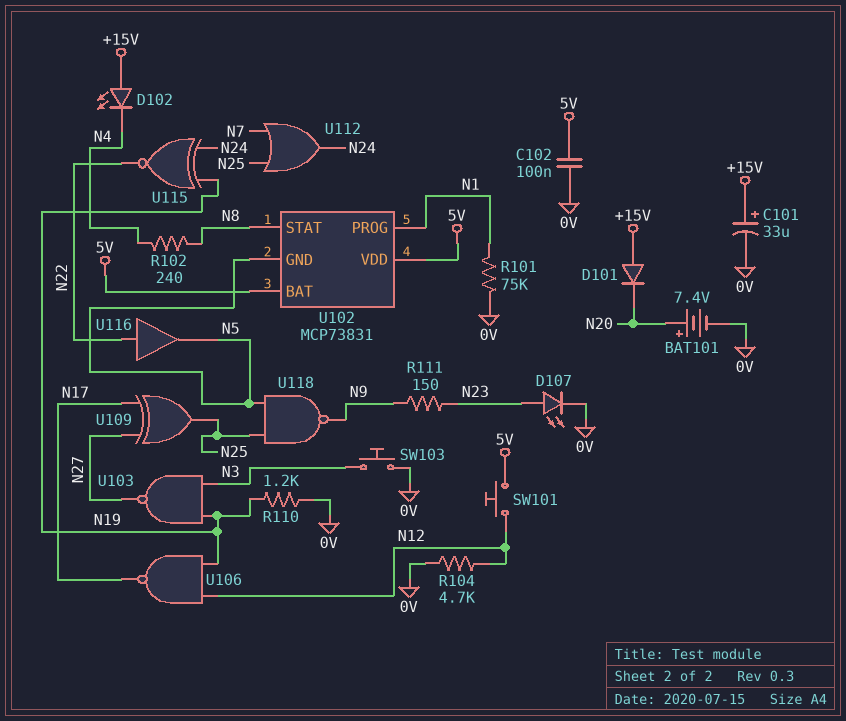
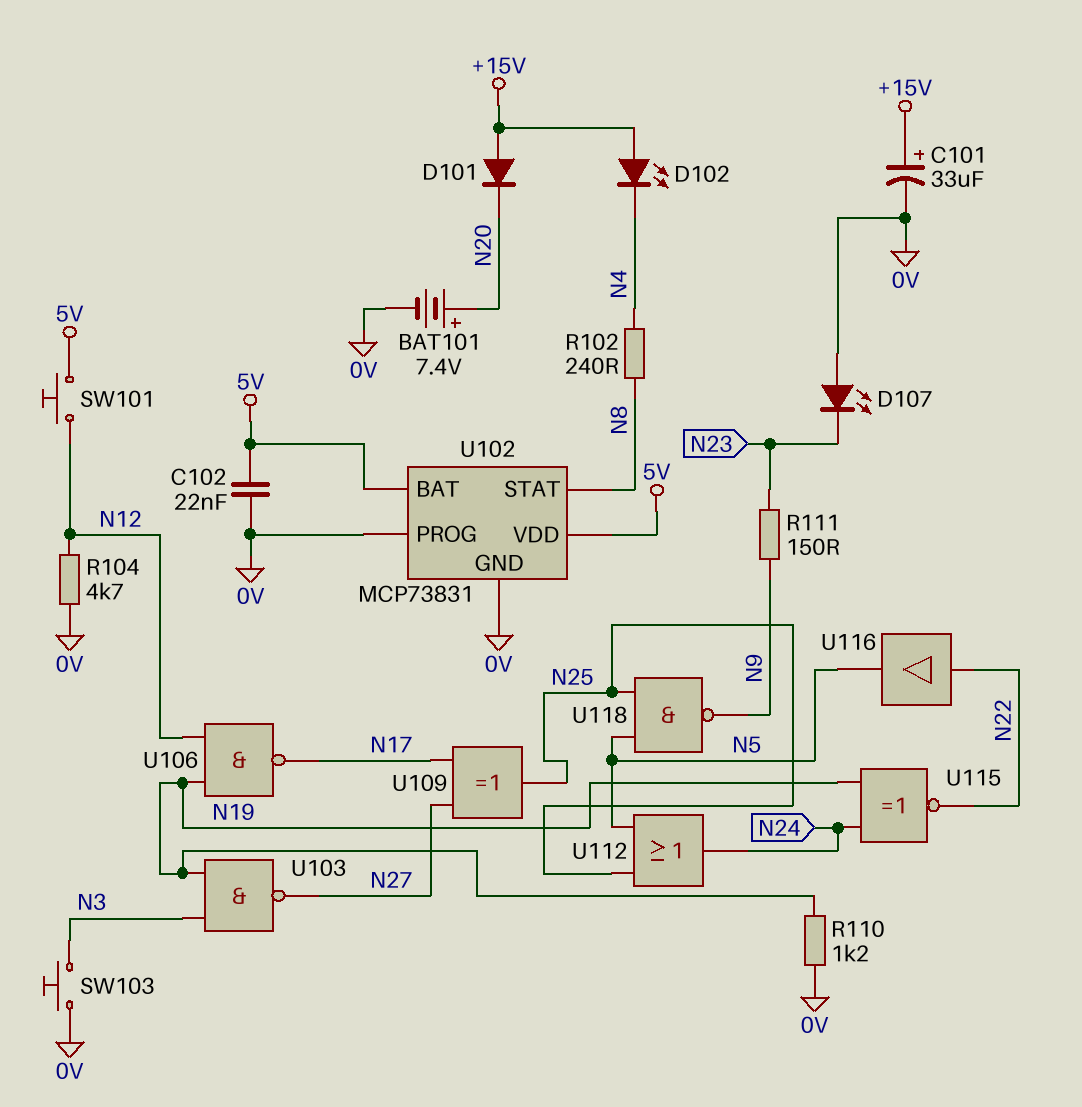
C102: 100nF (0V, 5V) -> 22nF (0V, 5V)
D107: LED (A N23, K 0V) -> LED (A 0V, K N23)
R101: 75k (0V, N1) -> none
U102 pin GND: N5 -> 0V
U102 pin PROG: N1 -> 0V
U112: OR (in N7, in N25, out N24) -> OR (in N5, in N25, out N24)

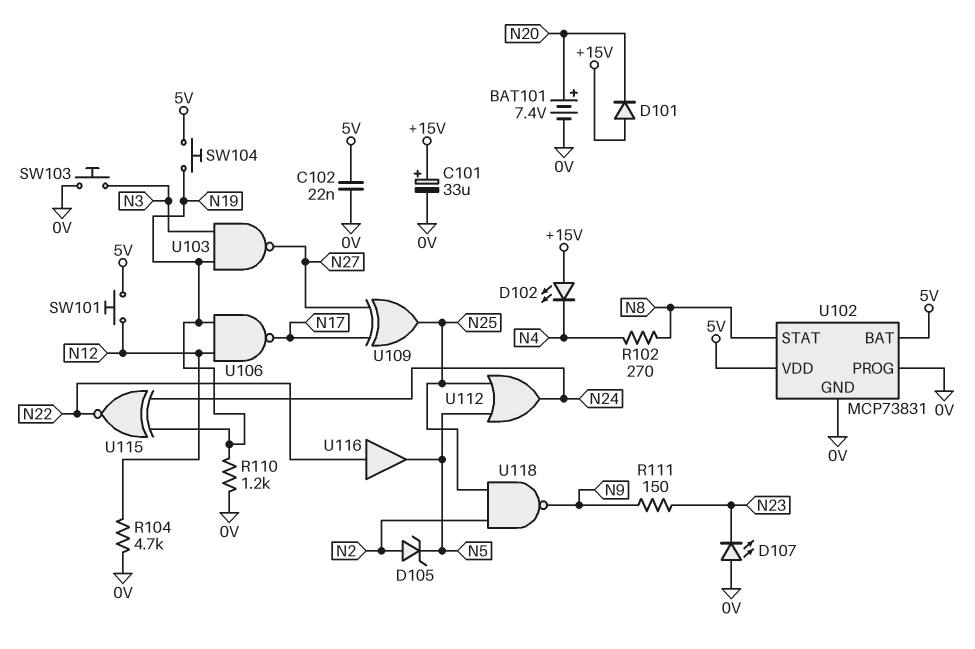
D105: none -> zener (A N2, K N5)
R102: 240 (N4, N8) -> 270 (N4, N8)
SW104: none -> button (5V, N19)
U118: NAND (in N5, in N25, out N9) -> NAND (in N2, in N25, out N9)

